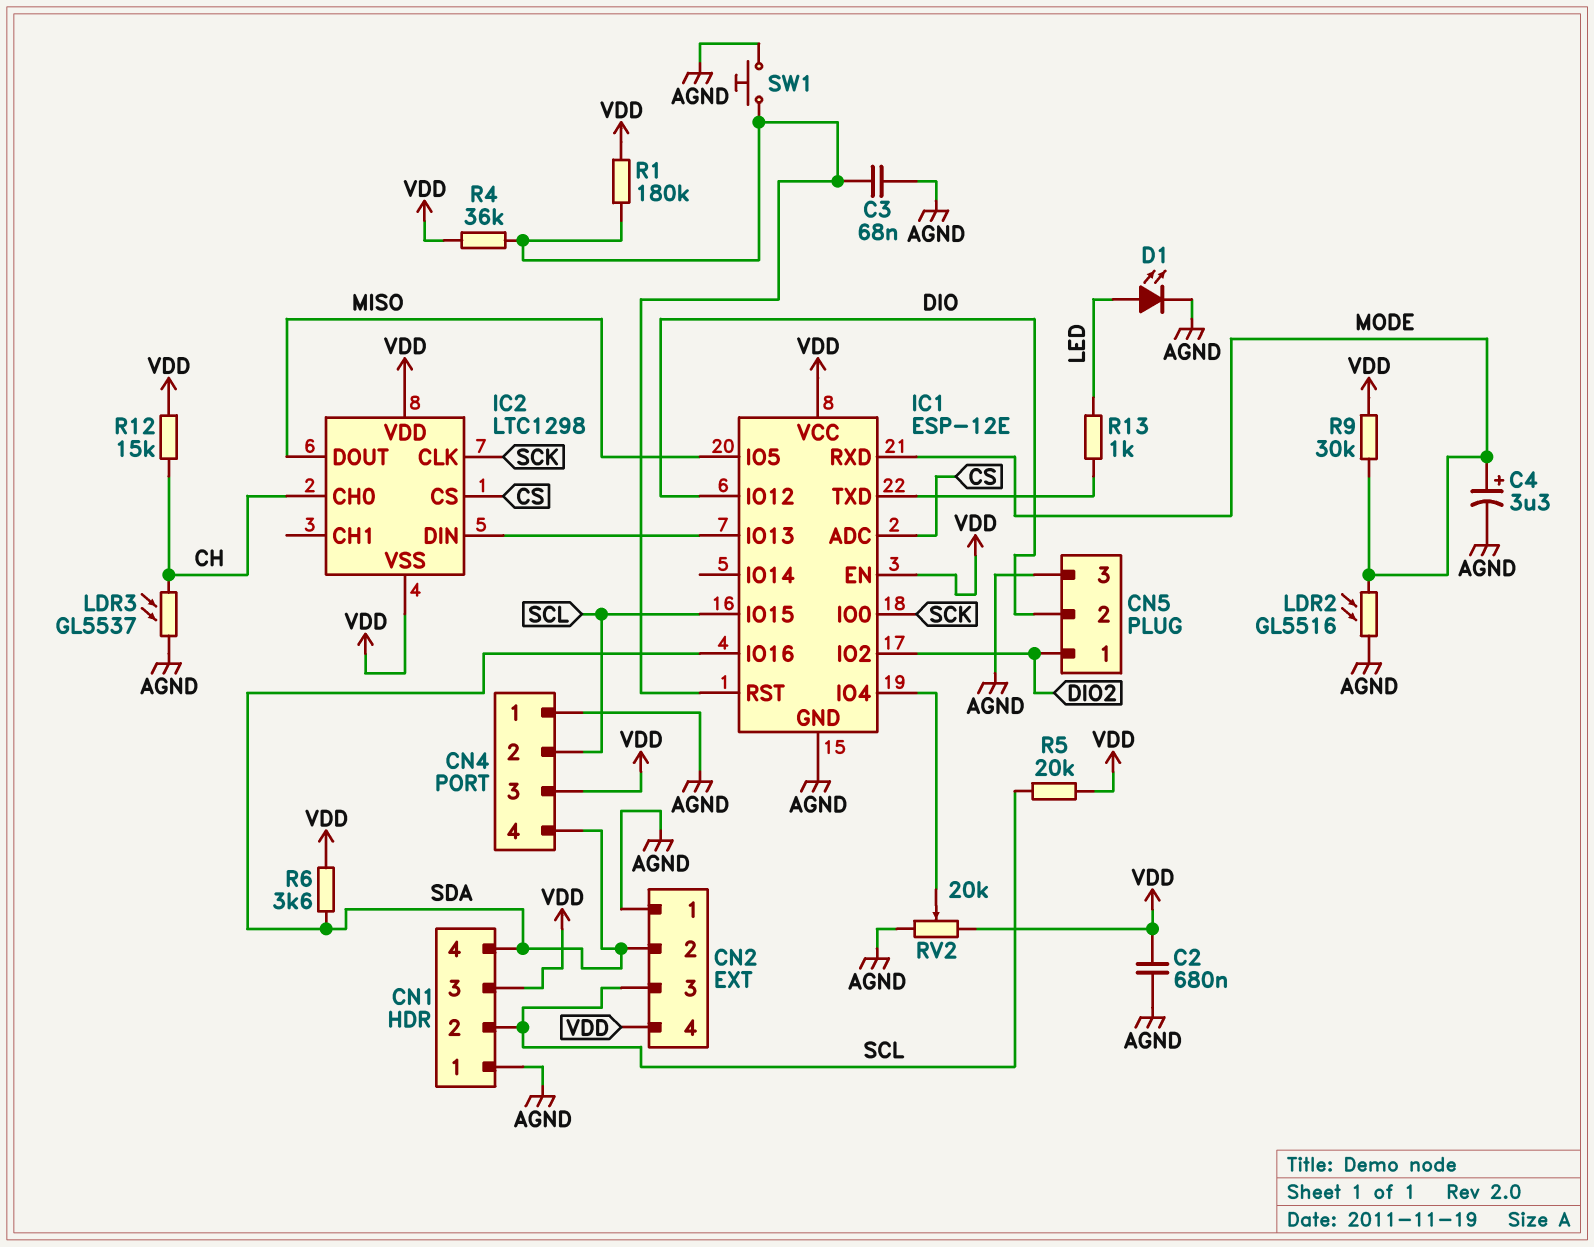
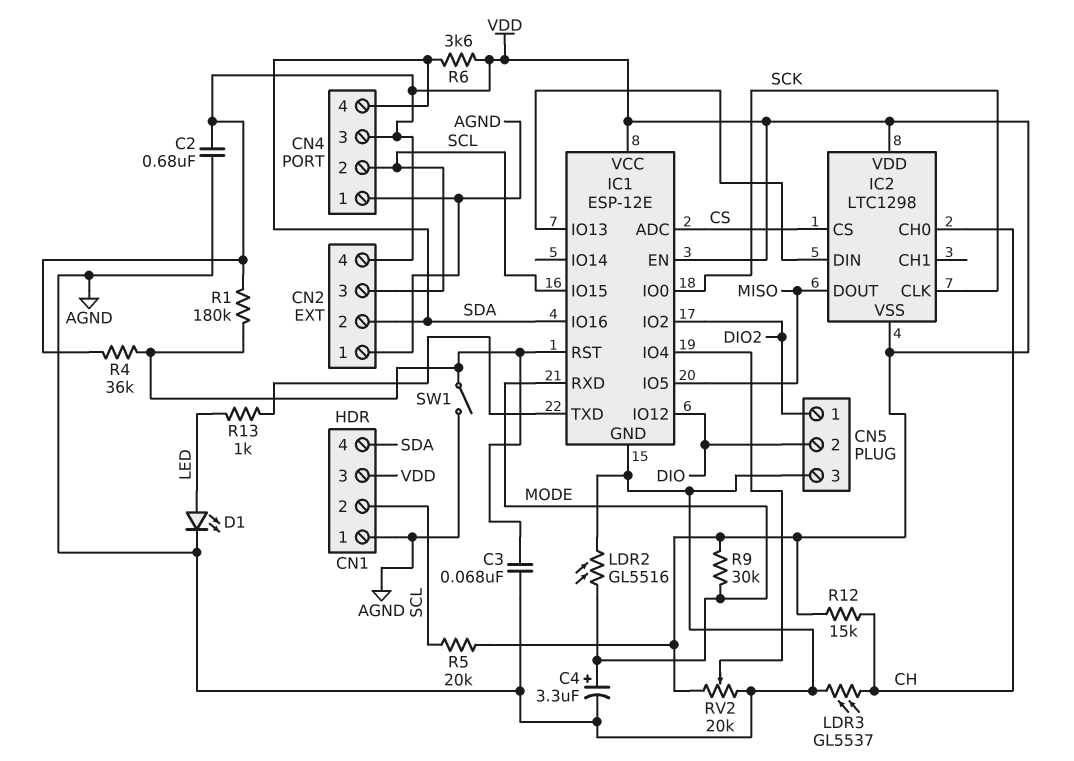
SW1: button (AGND, IC1/RST) -> switch (AGND, IC1/RST)

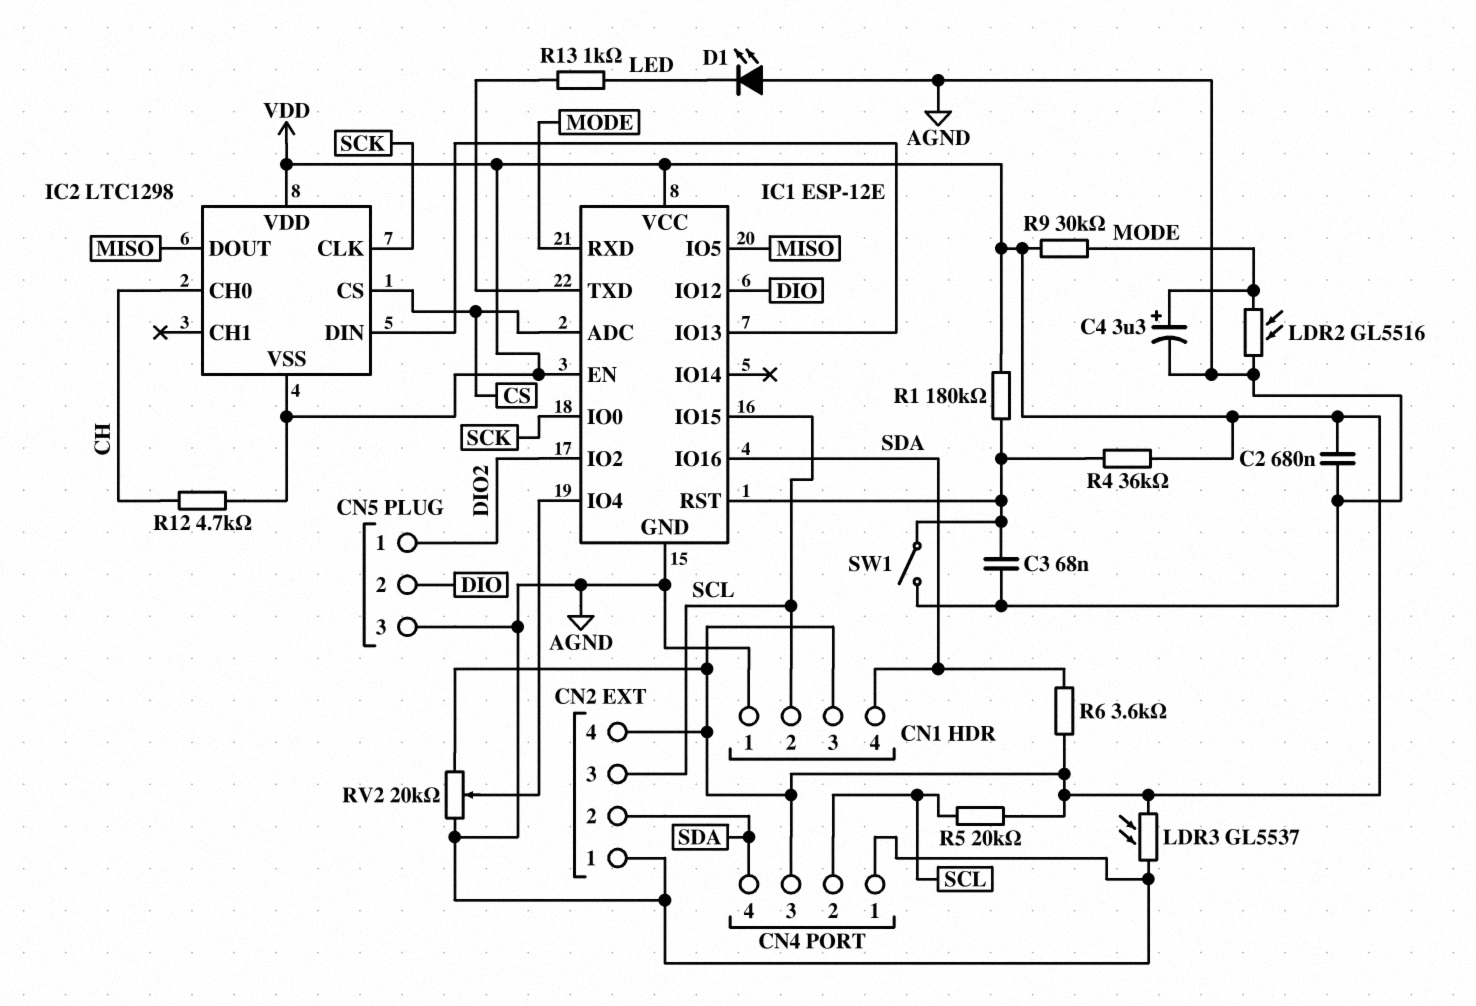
D1: LED (A LED, K AGND) -> LED (A AGND, K LED)
LDR3: GL5537 (AGND, CH) -> GL5537 (AGND, VDD)
R12: 15k (CH, VDD) -> 4.7k (CH, VDD)

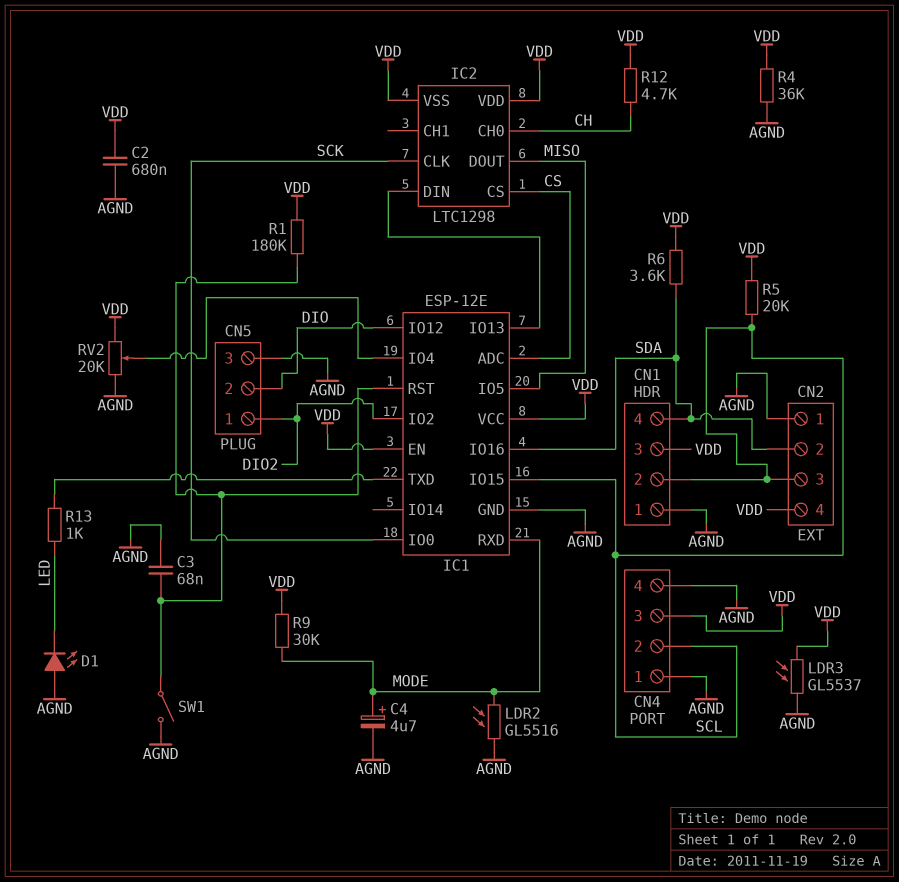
C4: 3.3uF (plus MODE, minus AGND) -> 4.7uF (plus MODE, minus AGND)
CN4 pin 4: SDA -> AGND
R4: 36k (IC1/RST, VDD) -> 36k (AGND, VDD)

